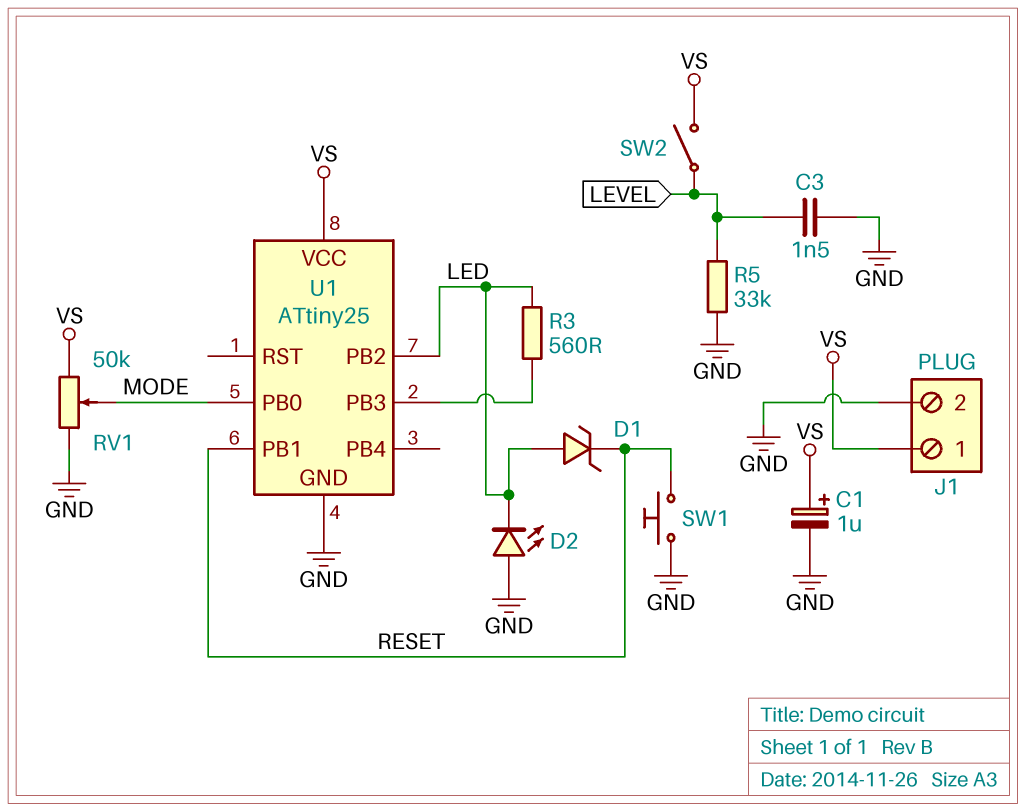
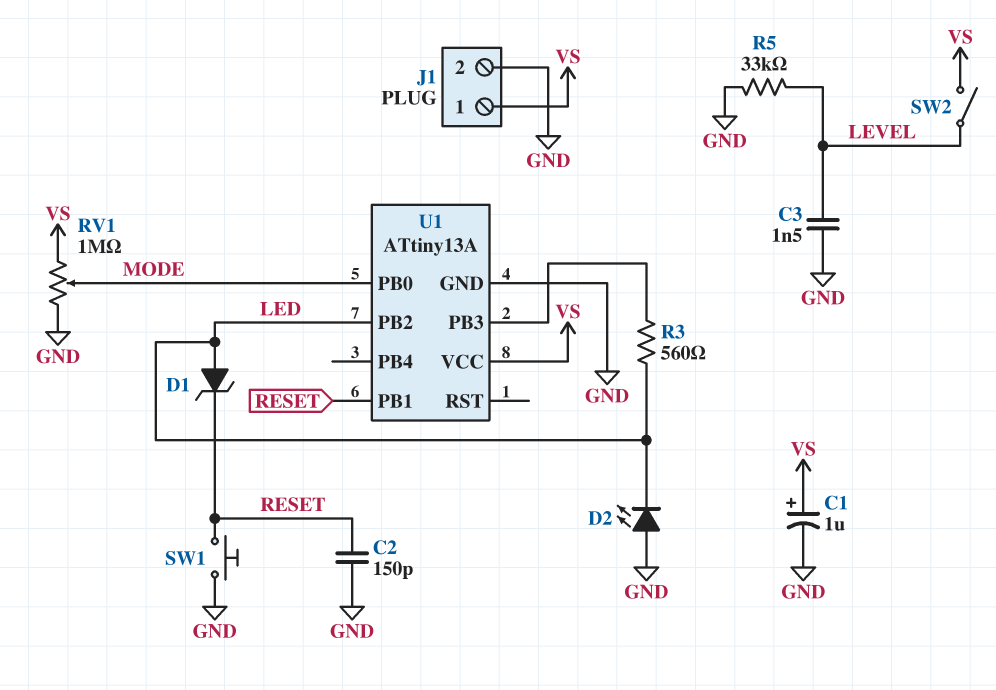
C2: none -> 150pF (GND, RESET)
RV1: 50k (GND, VS, wiper MODE) -> 1M (GND, VS, wiper MODE)
U1: ATtiny25 -> ATtiny13A

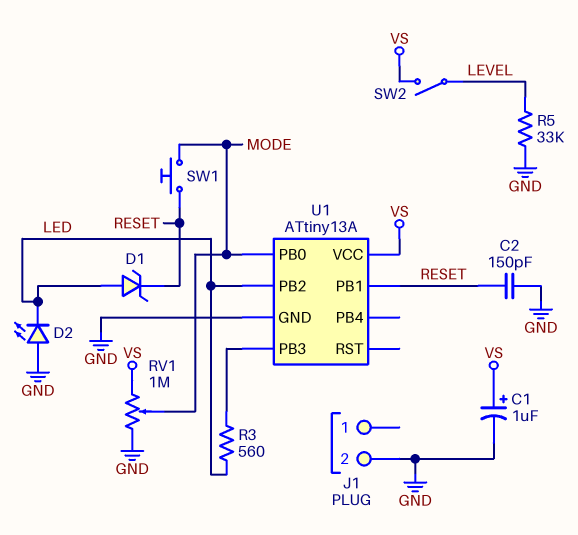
C3: 1.5nF (GND, LEVEL) -> none
J1 pin 1: VS -> none
SW1: button (GND, RESET) -> button (MODE, RESET)

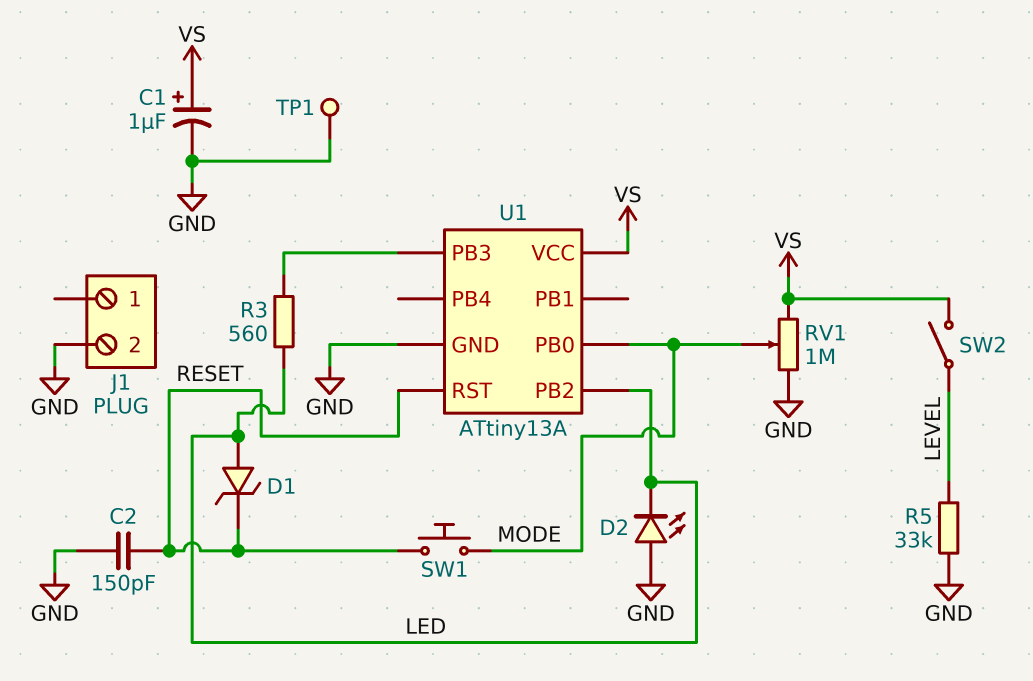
TP1: none -> test point (GND)
U1 pin PB1: RESET -> none
U1 pin RST: none -> RESET

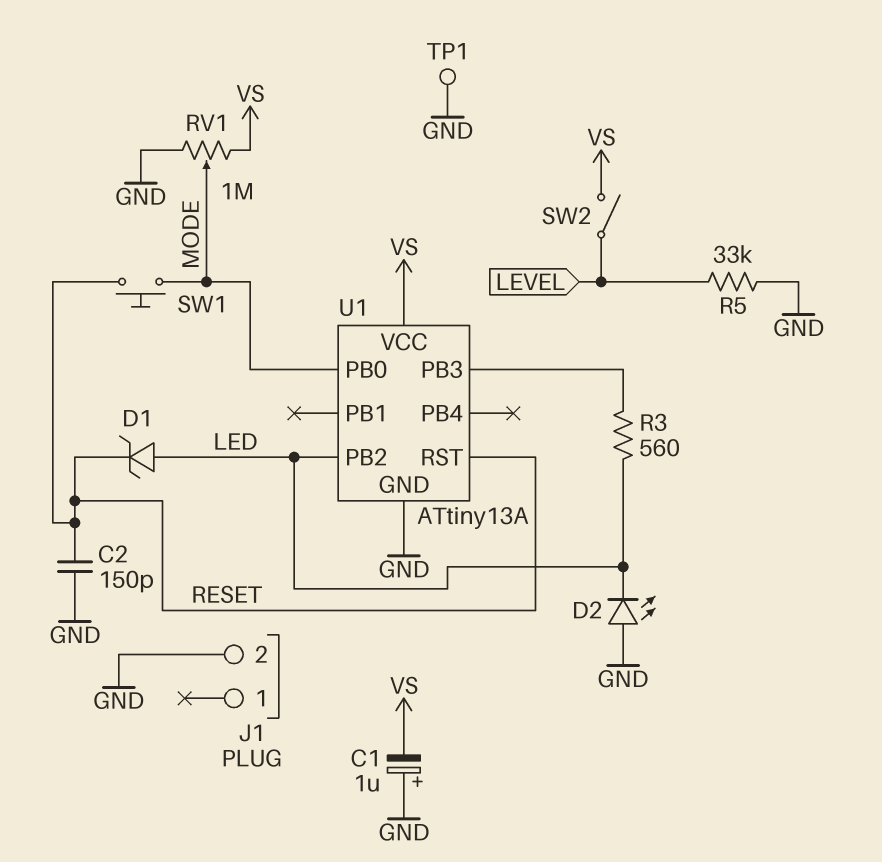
C1: 1uF (plus VS, minus GND) -> 1uF (plus GND, minus VS)

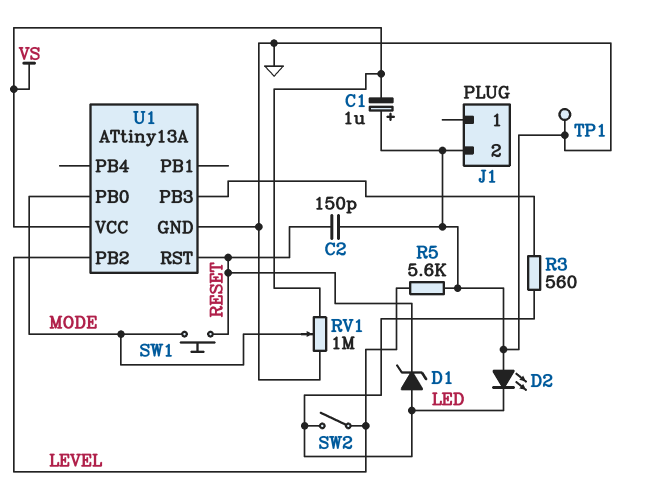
R5: 33k (GND, LEVEL) -> 5.6k (GND, LEVEL)
SW2: switch (LEVEL, VS) -> switch (LED, LEVEL)
U1 pin PB2: LED -> LEVEL

